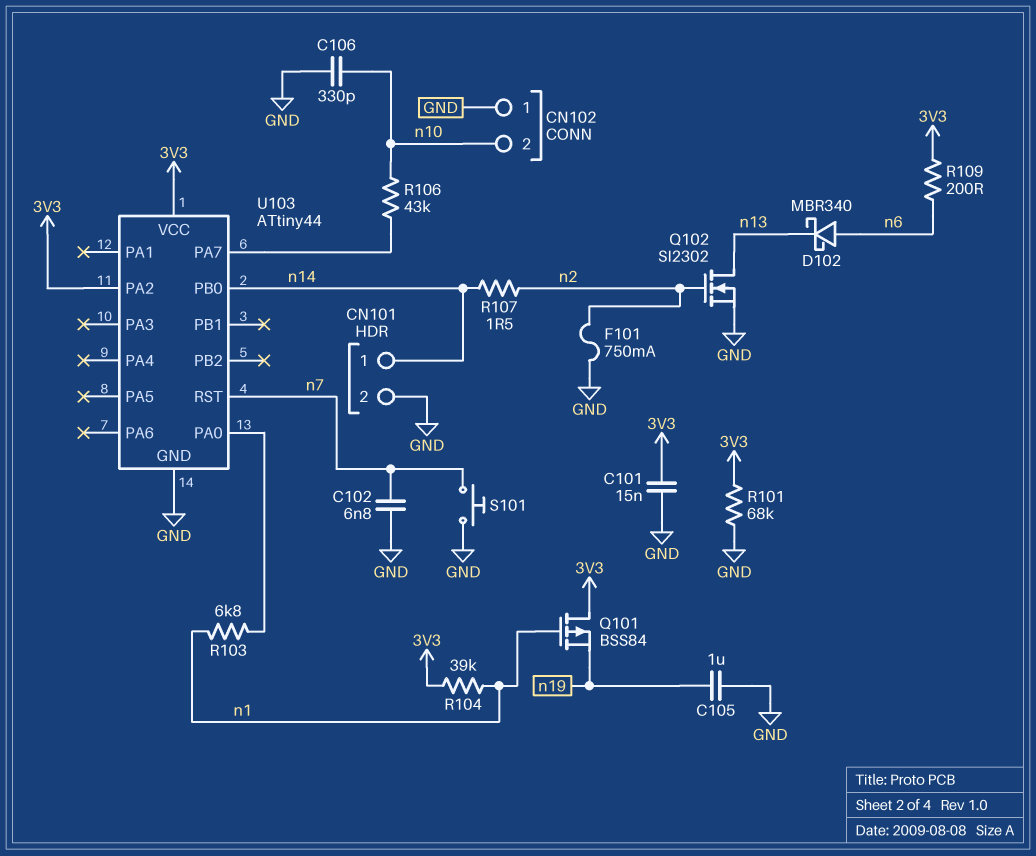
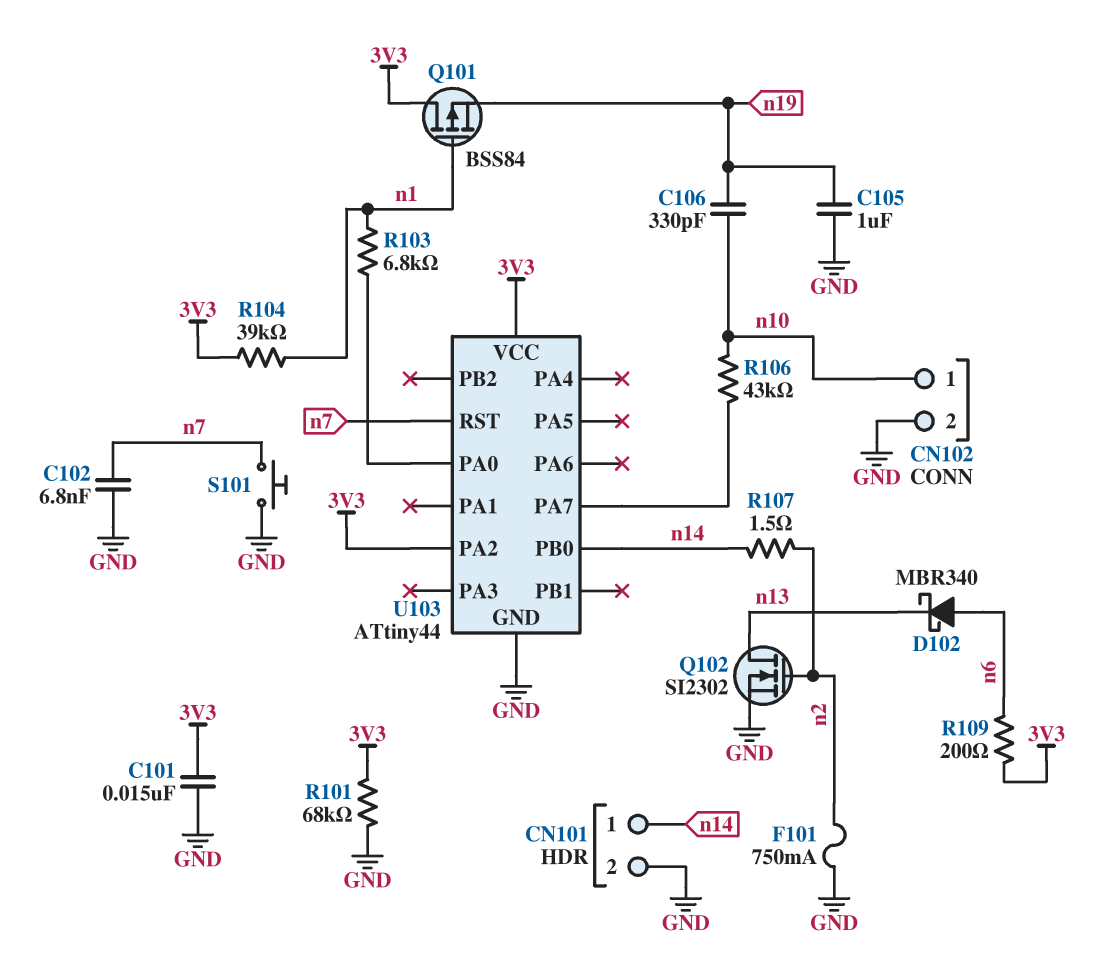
C106: 330pF (GND, n10) -> 330pF (n10, n19)
CN102 pin 1: GND -> n10
CN102 pin 2: n10 -> GND

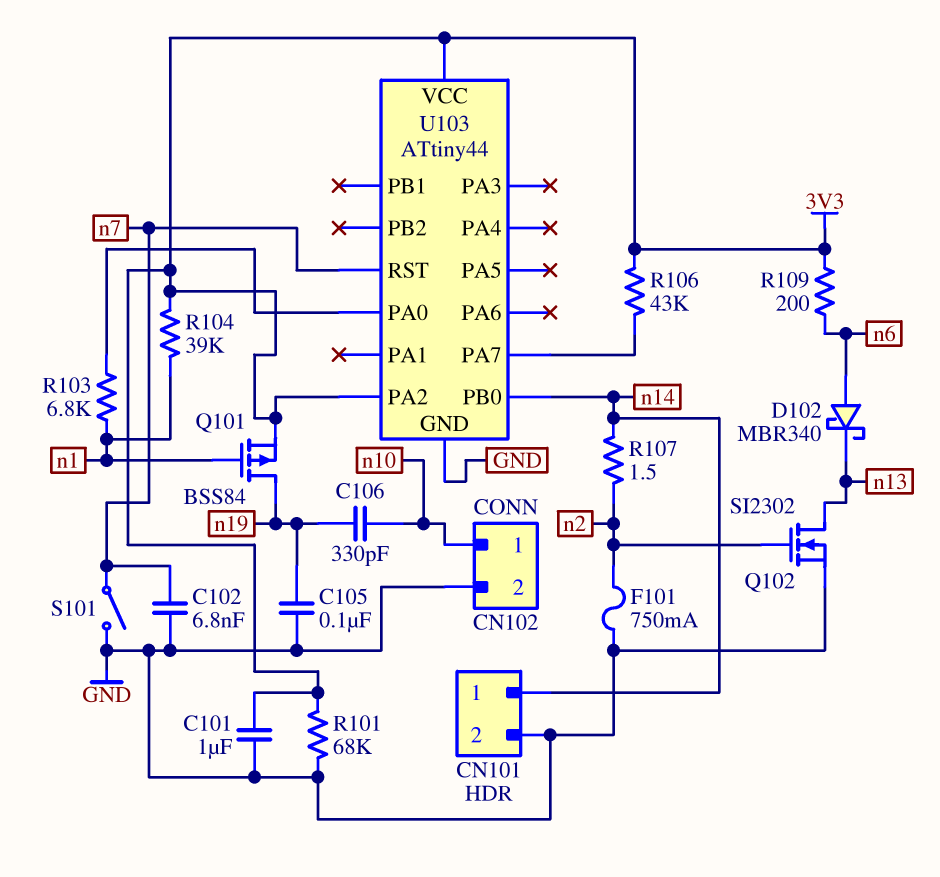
C101: 15nF (3V3, GND) -> 1uF (3V3, GND)
C105: 1uF (GND, n19) -> 100nF (GND, n19)
Q101: PMOS BSS84 (G n1, D 3V3, S n19) -> PMOS BSS84 (G n1, D n19, S 3V3)
R106: 43k (U103/PA7, n10) -> 43k (3V3, U103/PA7)
S101: button (GND, n7) -> switch (GND, n7)

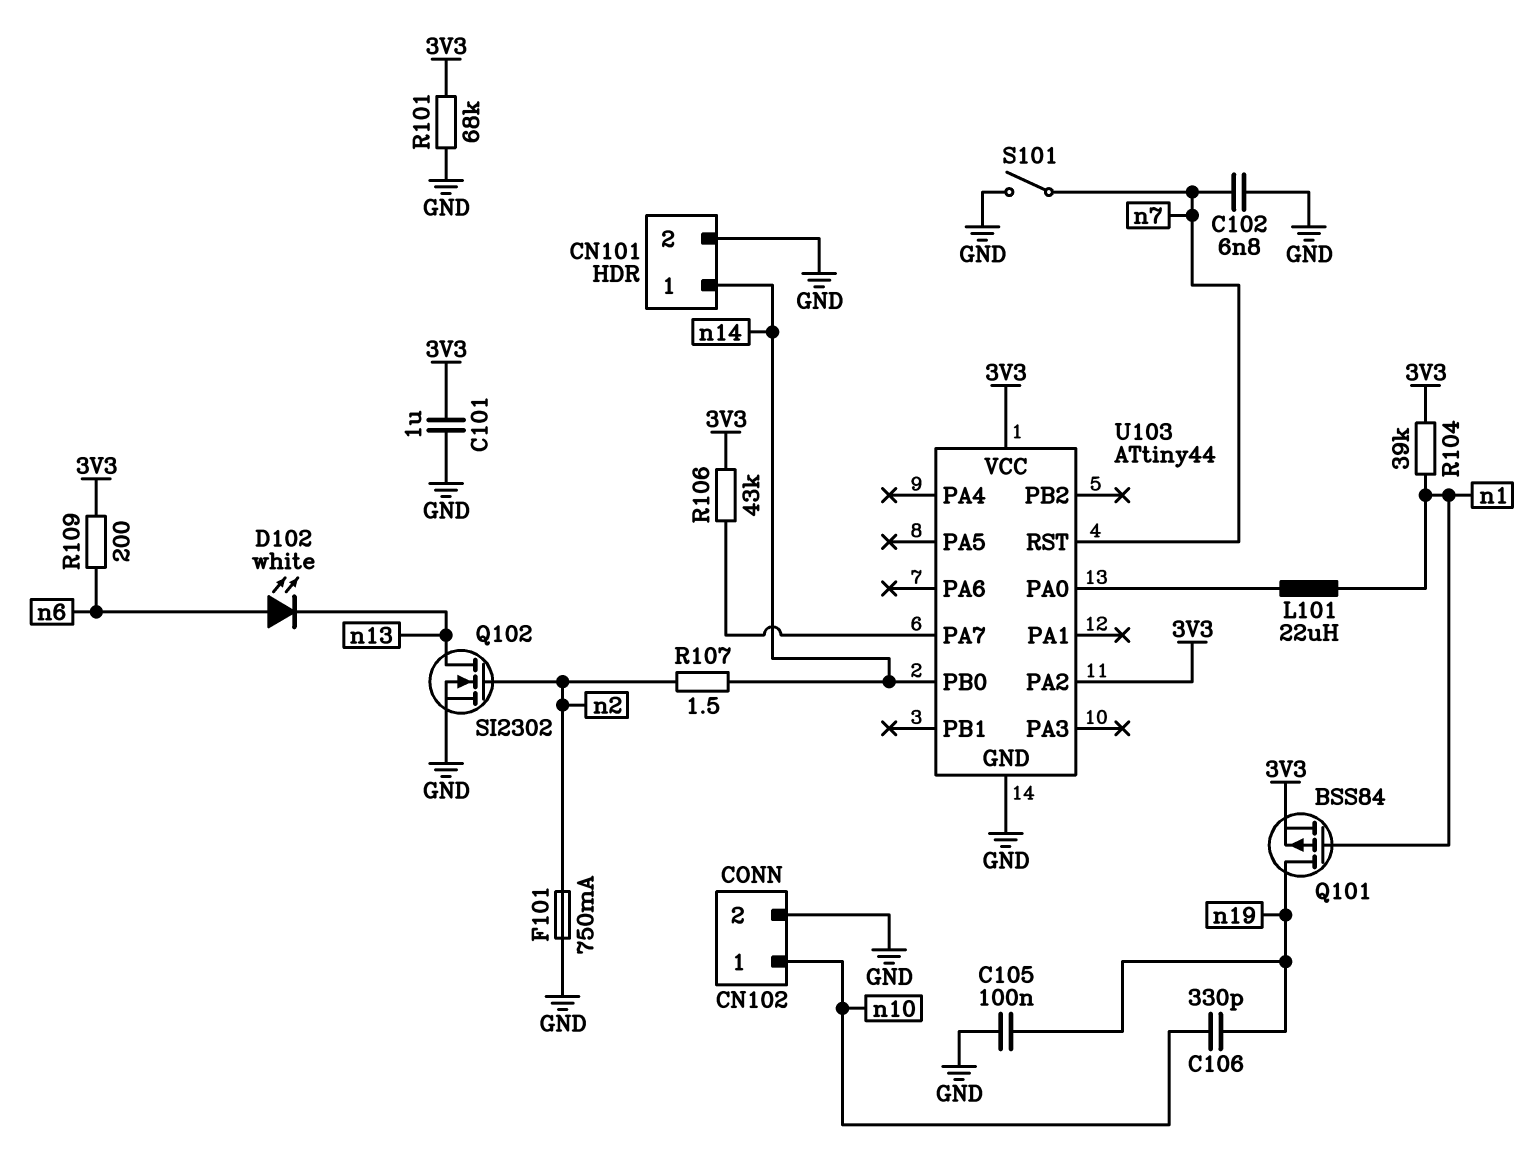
D102: schottky MBR340 (A n6, K n13) -> LED white (A n6, K n13)
L101: none -> 22uH (U103/PA0, n1)
R103: 6.8k (U103/PA0, n1) -> none

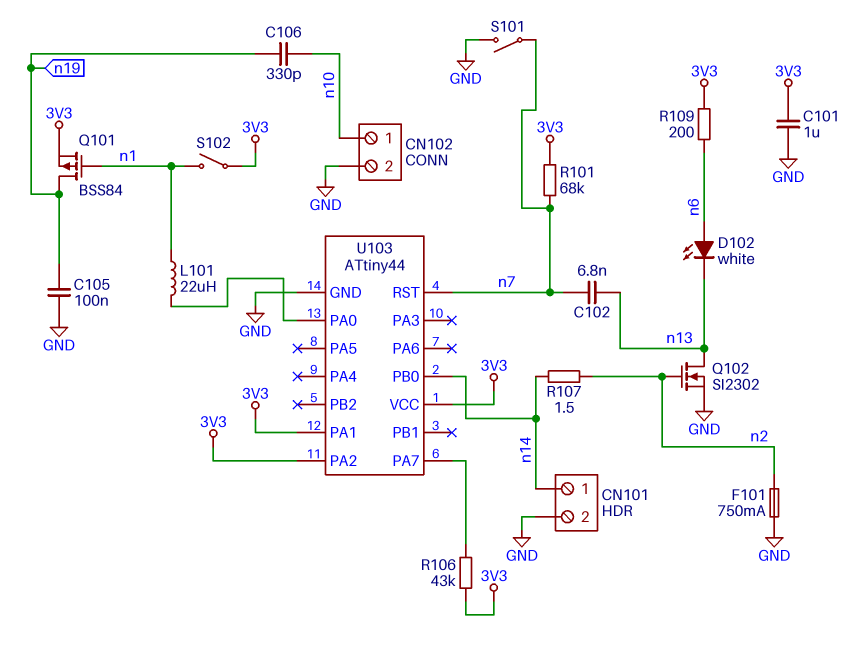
C102: 6.8nF (GND, n7) -> 6.8nF (n7, n13)
R101: 68k (3V3, GND) -> 68k (3V3, n7)
R104: 39k (3V3, n1) -> none
S102: none -> switch (3V3, n1)
U103 pin PA1: none -> 3V3

